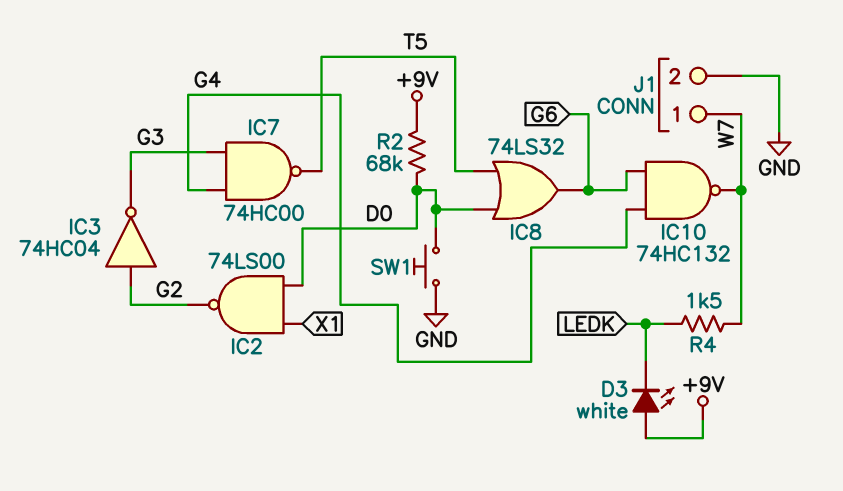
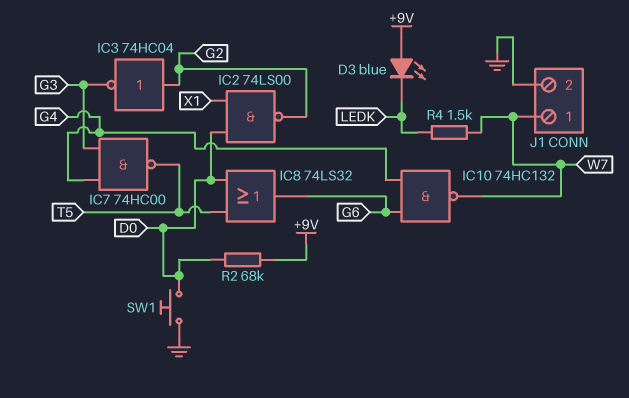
D3: LED white (A +9V, K LEDK) -> LED blue (A +9V, K LEDK)

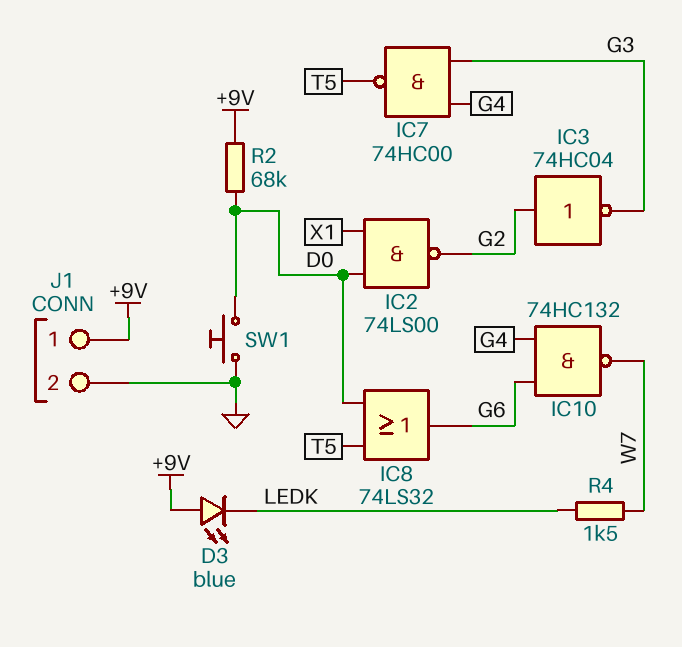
J1 pin 1: W7 -> +9V

